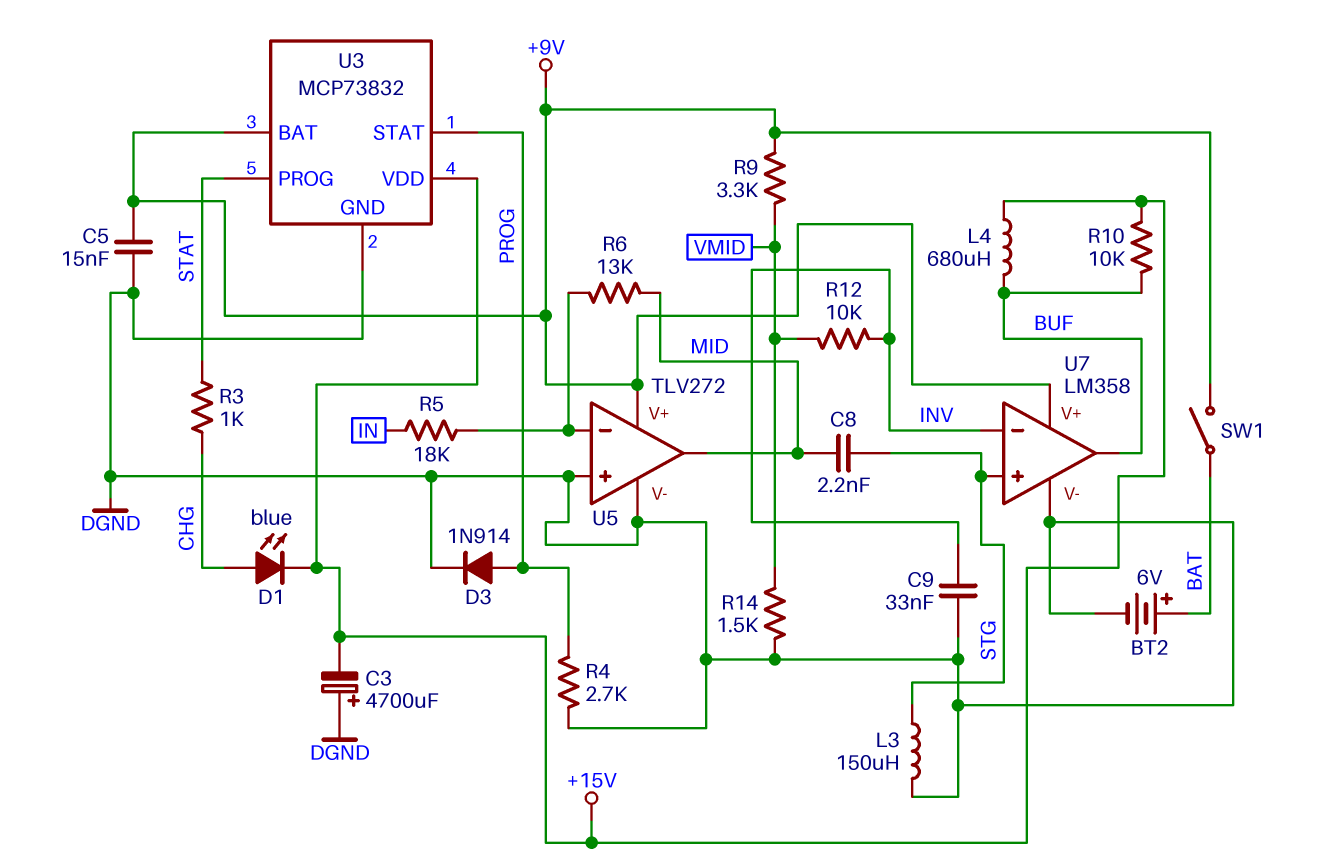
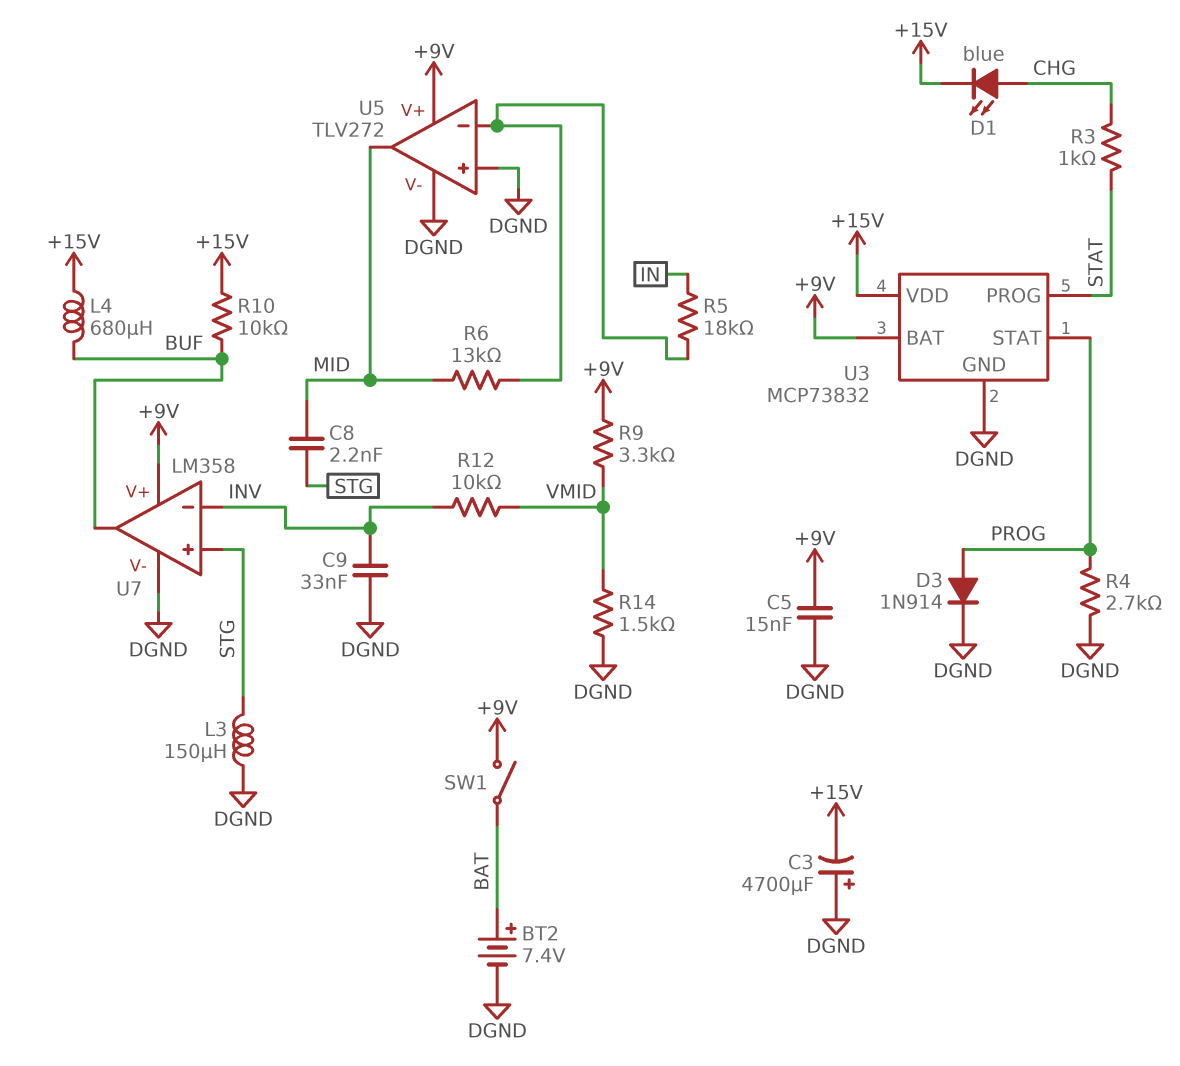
BT2: 6V (plus BAT, minus DGND) -> 7.4V (plus BAT, minus DGND)

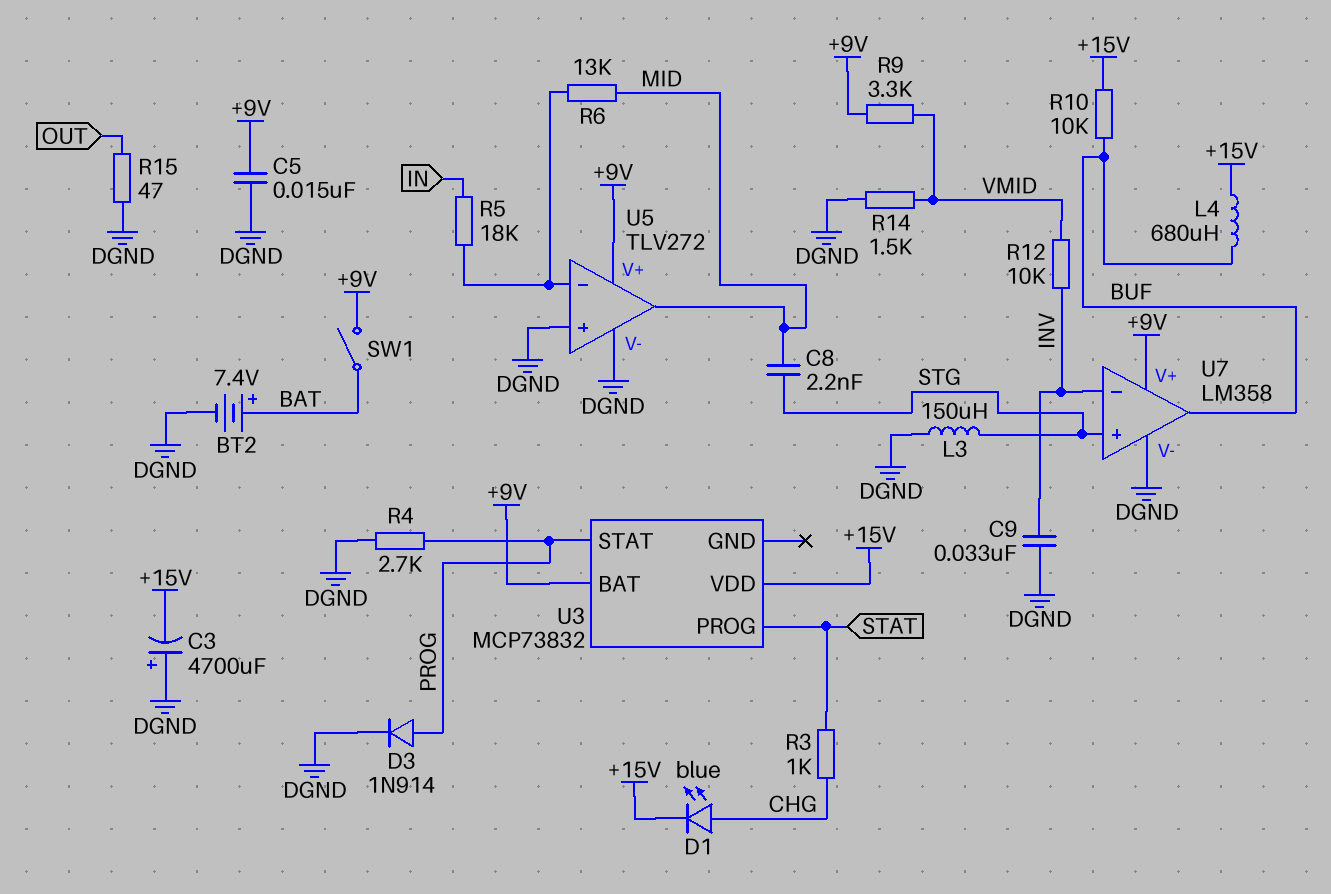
R15: none -> 47 (DGND, OUT)
U3 pin GND: DGND -> none

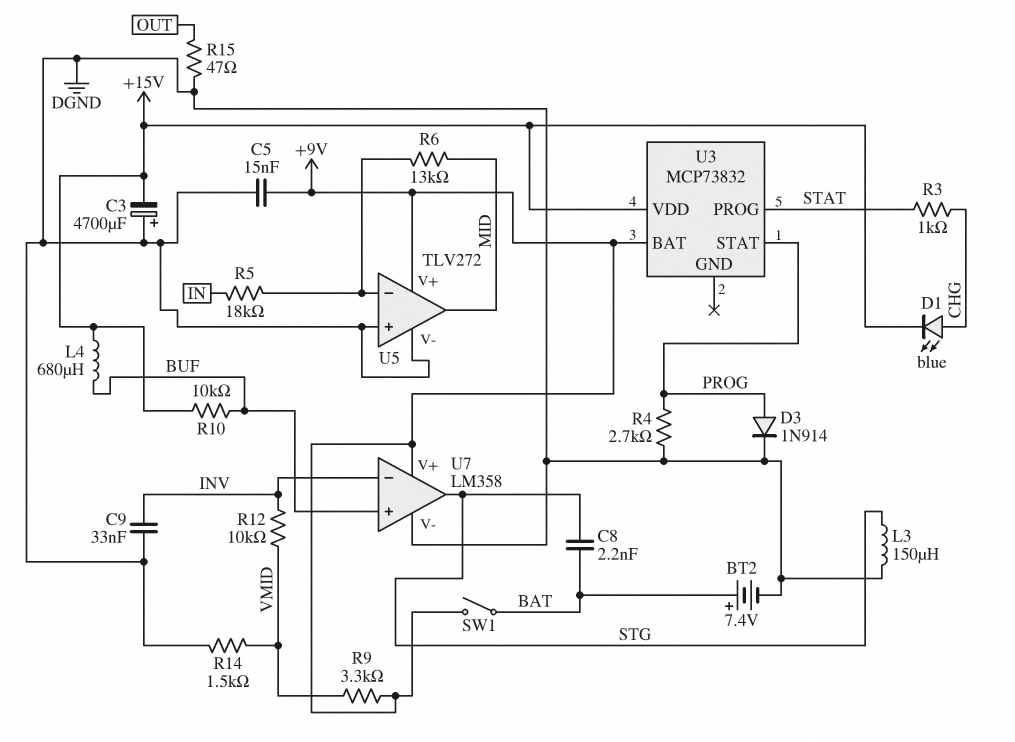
C8: 2.2nF (MID, STG) -> 2.2nF (BAT, STG)
U7 pin in+: STG -> BUF
U7 pin out: BUF -> STG

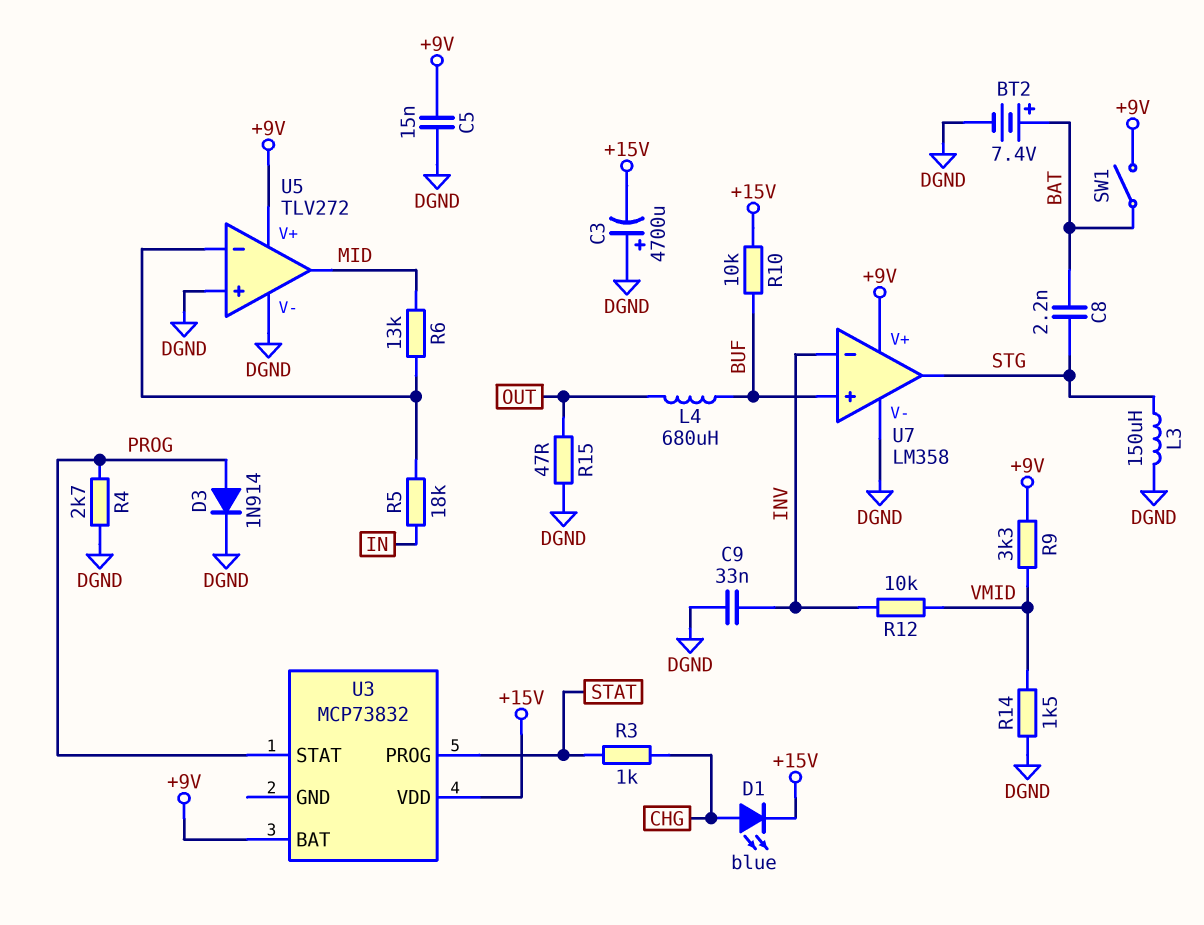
L4: 680uH (+15V, BUF) -> 680uH (BUF, OUT)

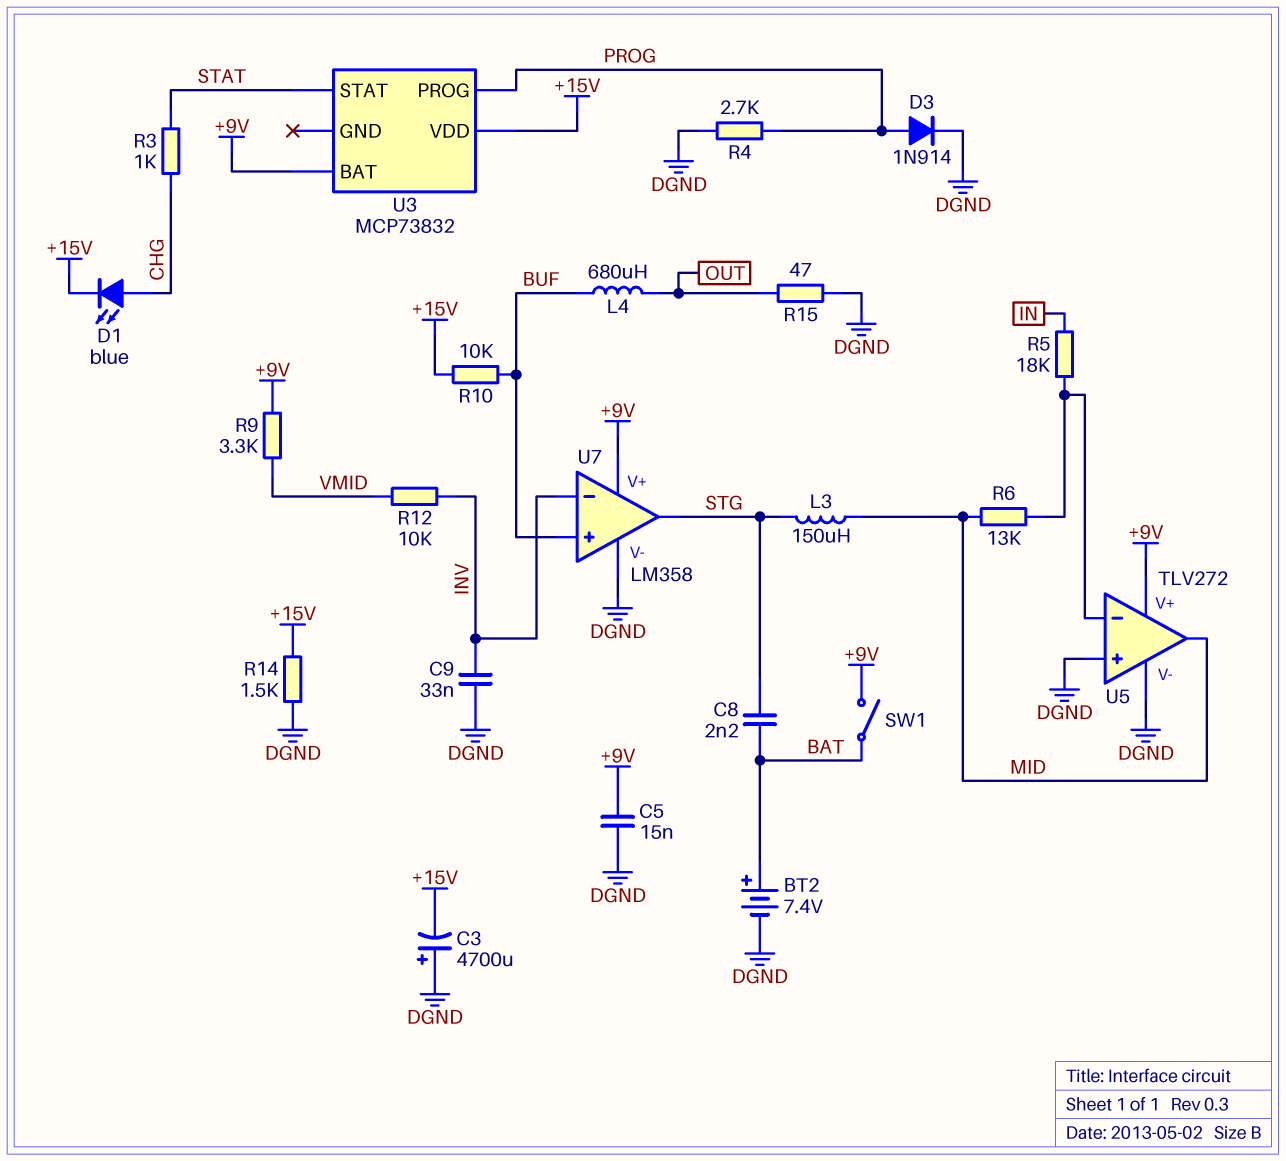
L3: 150uH (DGND, STG) -> 150uH (MID, STG)
R14: 1.5k (DGND, VMID) -> 1.5k (+15V, DGND)
U3 pin PROG: STAT -> PROG
U3 pin STAT: PROG -> STAT

